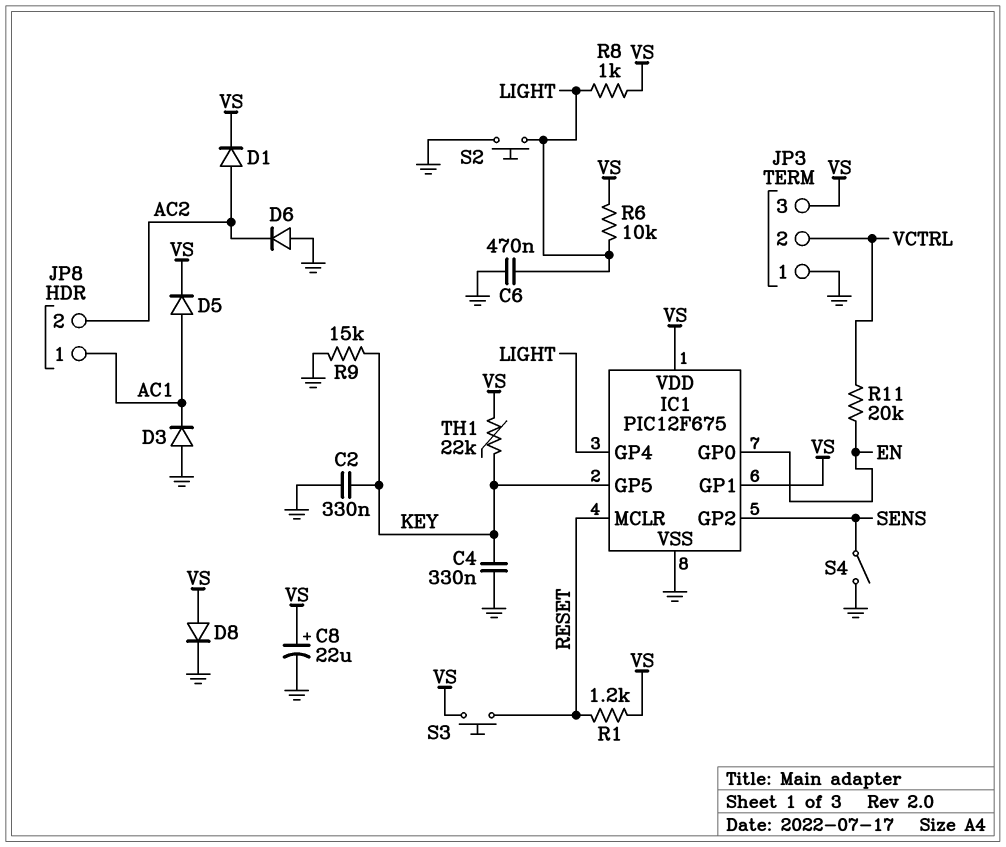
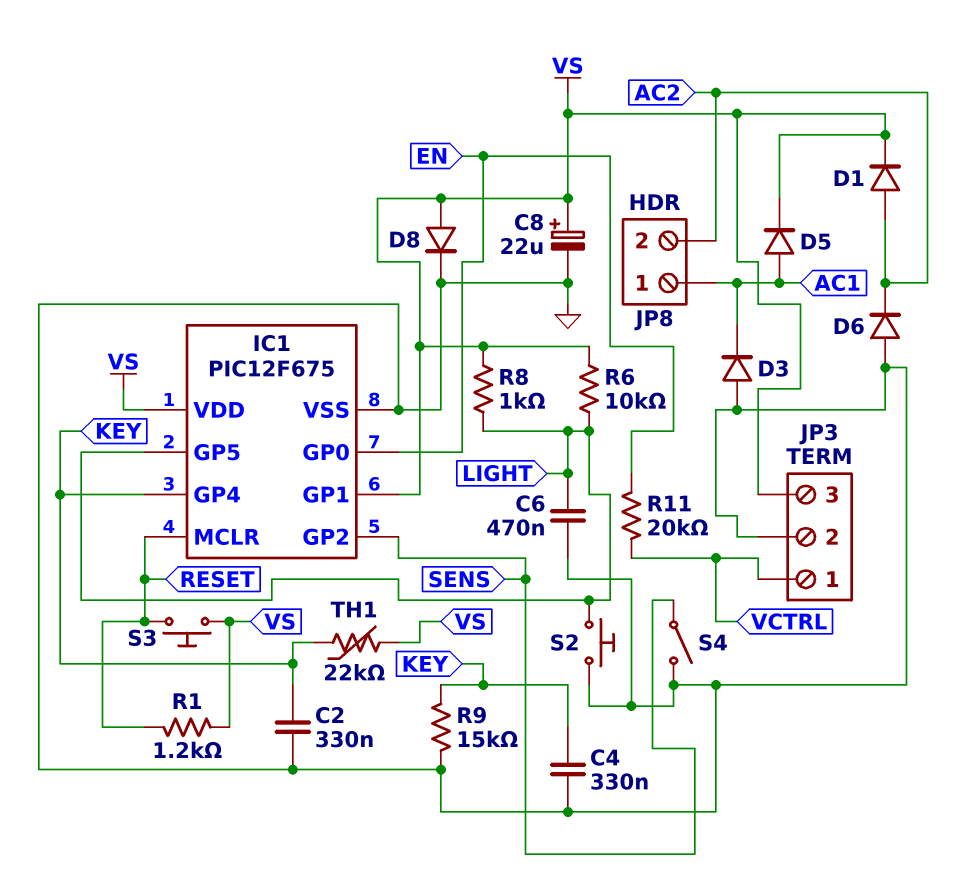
IC1 pin GP4: LIGHT -> KEY
IC1 pin GP5: KEY -> LIGHT
JP3 pin 1: GND -> VCTRL
JP3 pin 2: VCTRL -> GND

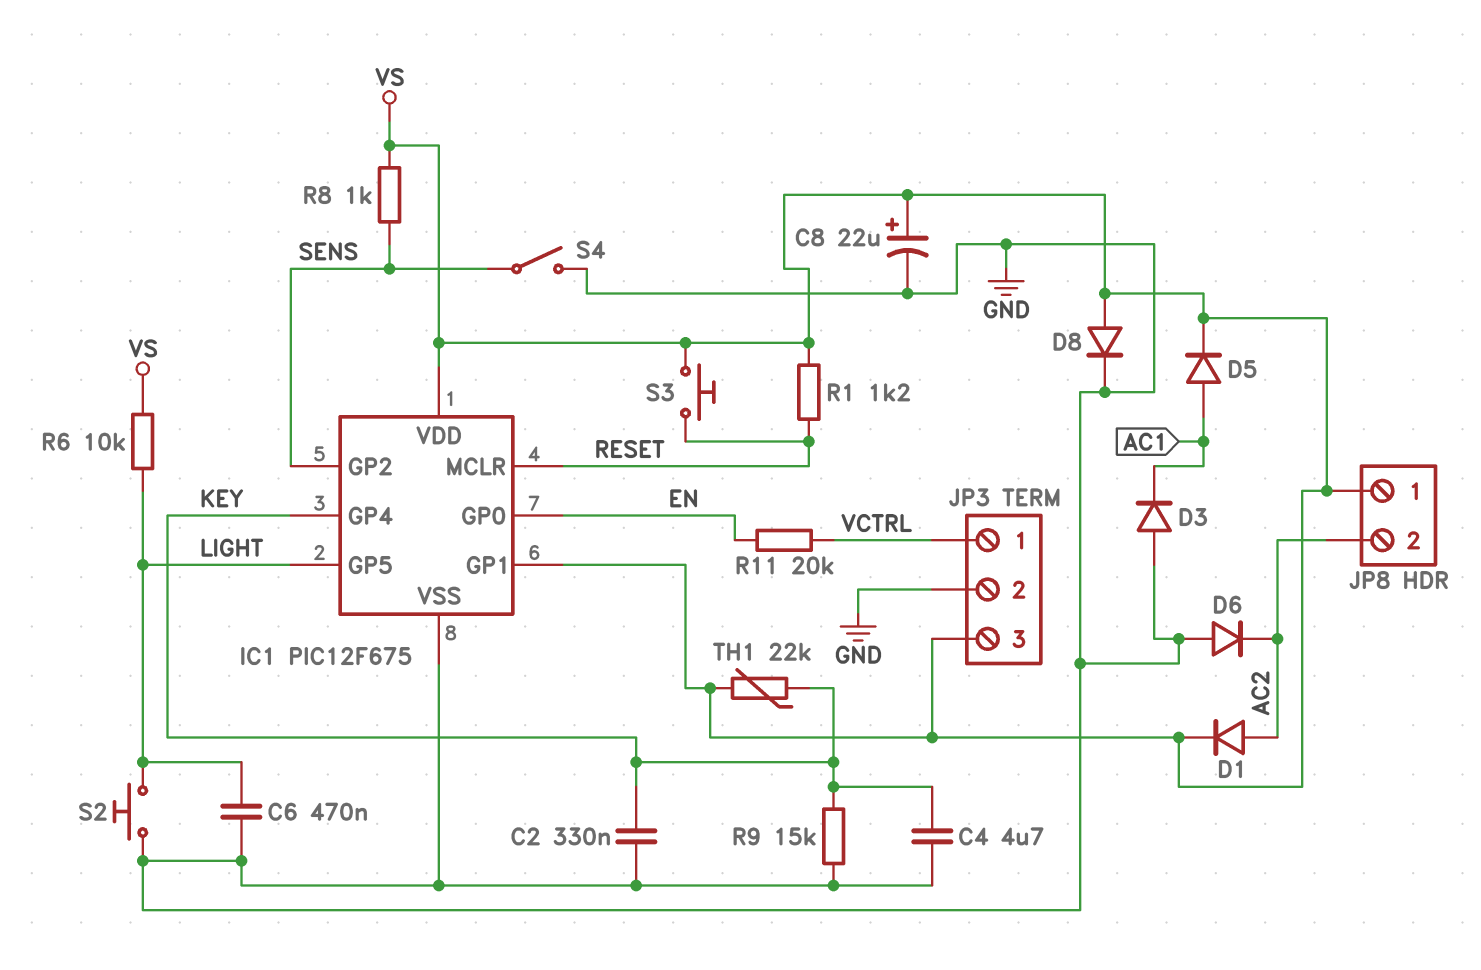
C4: 330nF (GND, KEY) -> 4.7uF (GND, KEY)
JP8 pin 1: AC1 -> VS
R8: 1k (LIGHT, VS) -> 1k (SENS, VS)

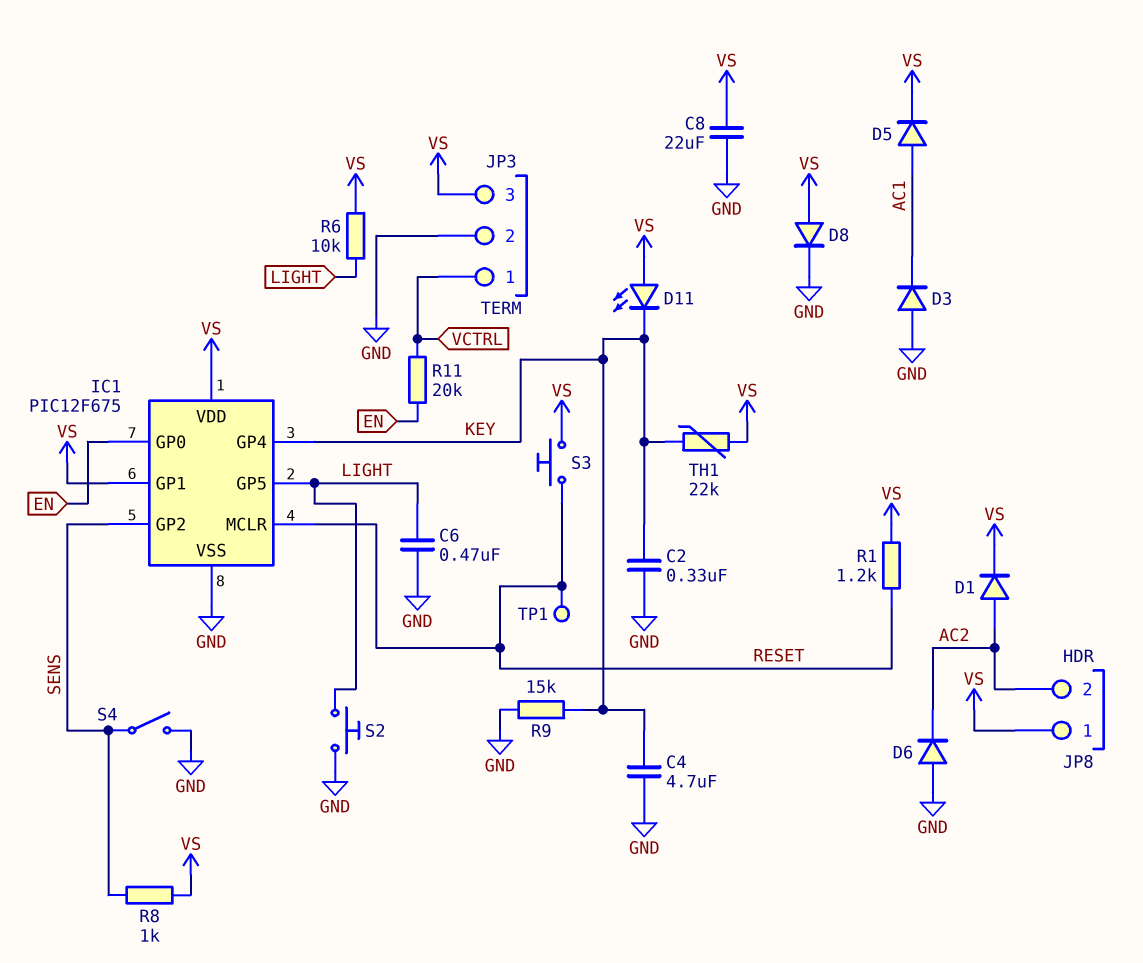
C8: 22uF (plus VS, minus GND) -> 22uF (GND, VS)
D11: none -> LED (A VS, K KEY)
TP1: none -> test point (RESET)

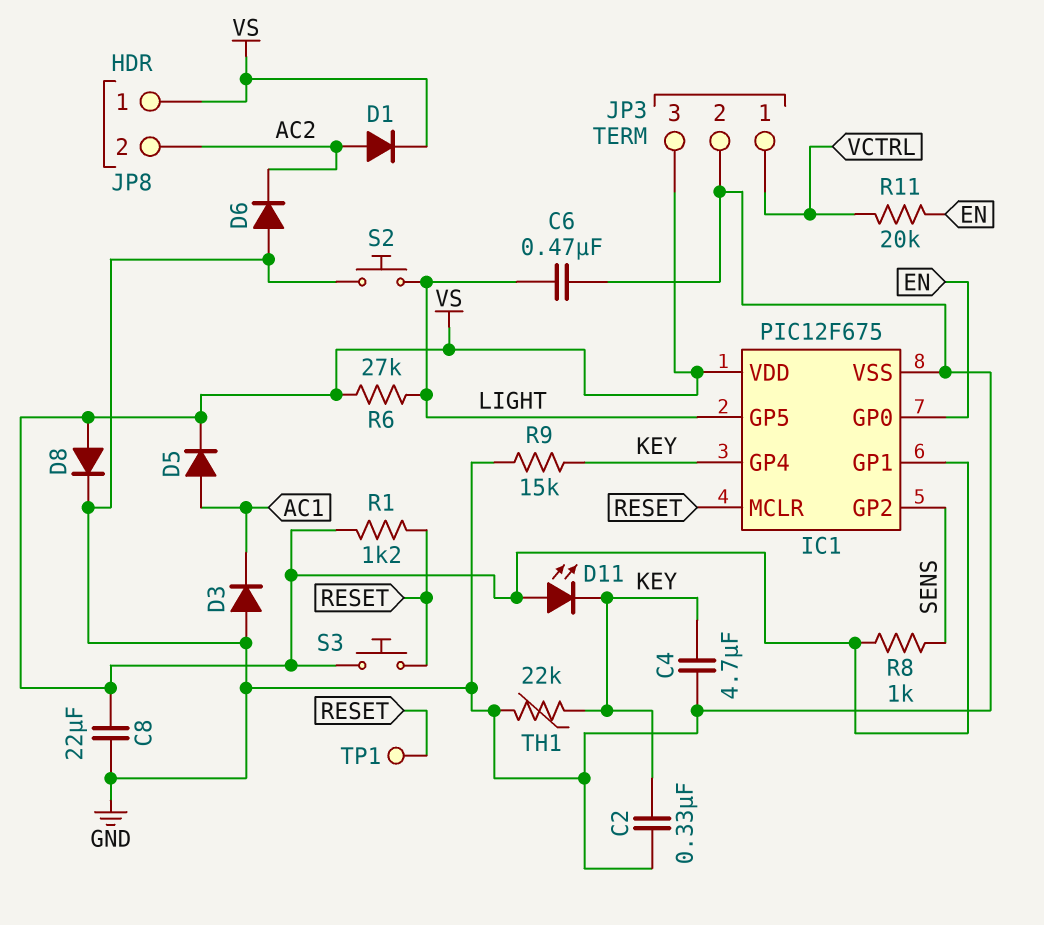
R6: 10k (LIGHT, VS) -> 27k (LIGHT, VS)
S4: switch (GND, SENS) -> none
TH1: 22k (KEY, VS) -> 22k (GND, KEY)

